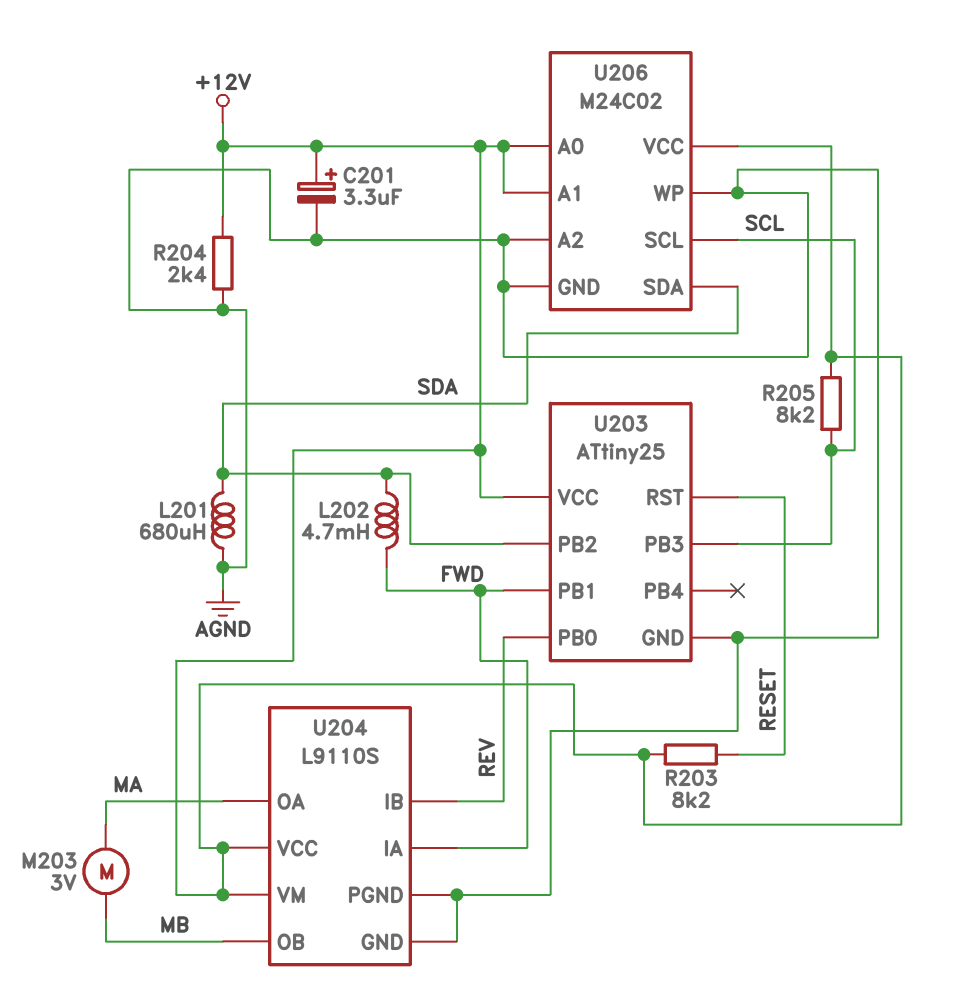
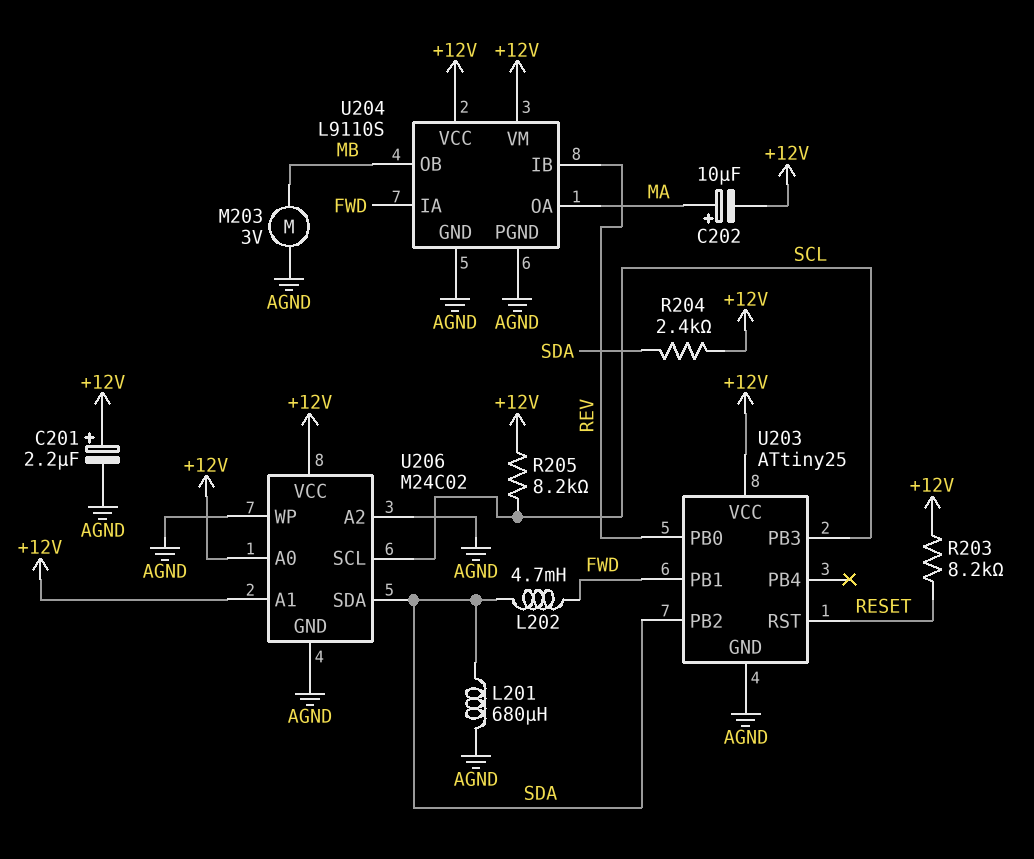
C201: 3.3uF (plus +12V, minus AGND) -> 2.2uF (plus +12V, minus AGND)
C202: none -> 10uF (plus MA, minus +12V)
M203: motor 3V (MA, MB) -> motor 3V (AGND, MB)
R204: 2.4k (+12V, AGND) -> 2.4k (+12V, SDA)

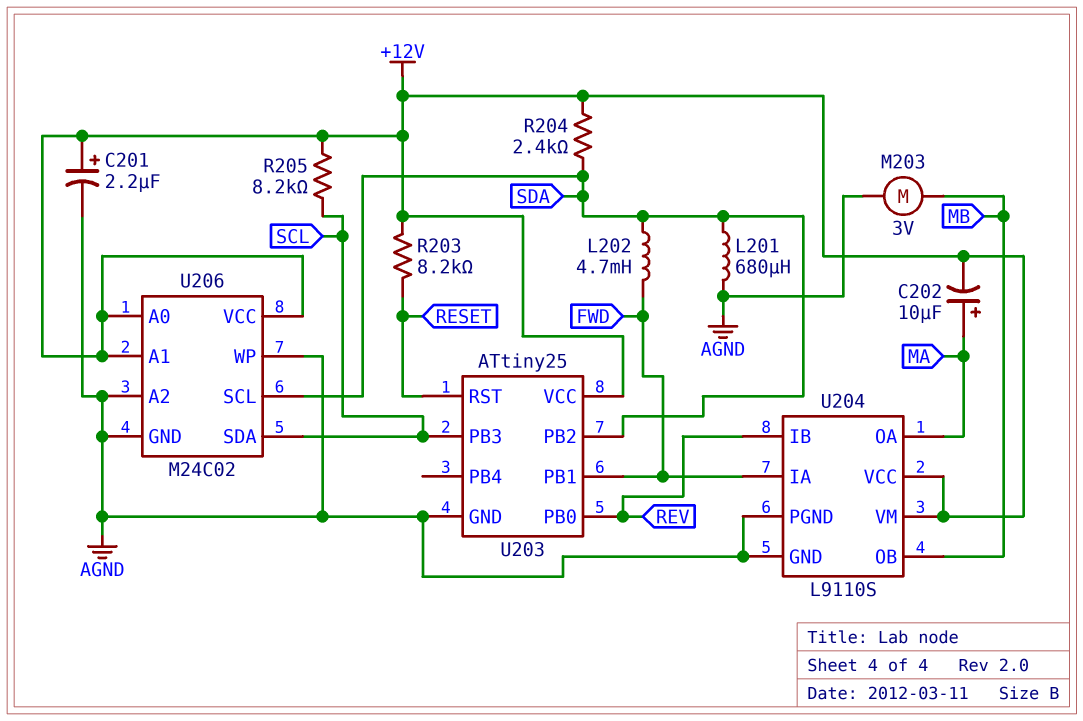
U206 pin SCL: SCL -> SDA
U206 pin SDA: SDA -> SCL

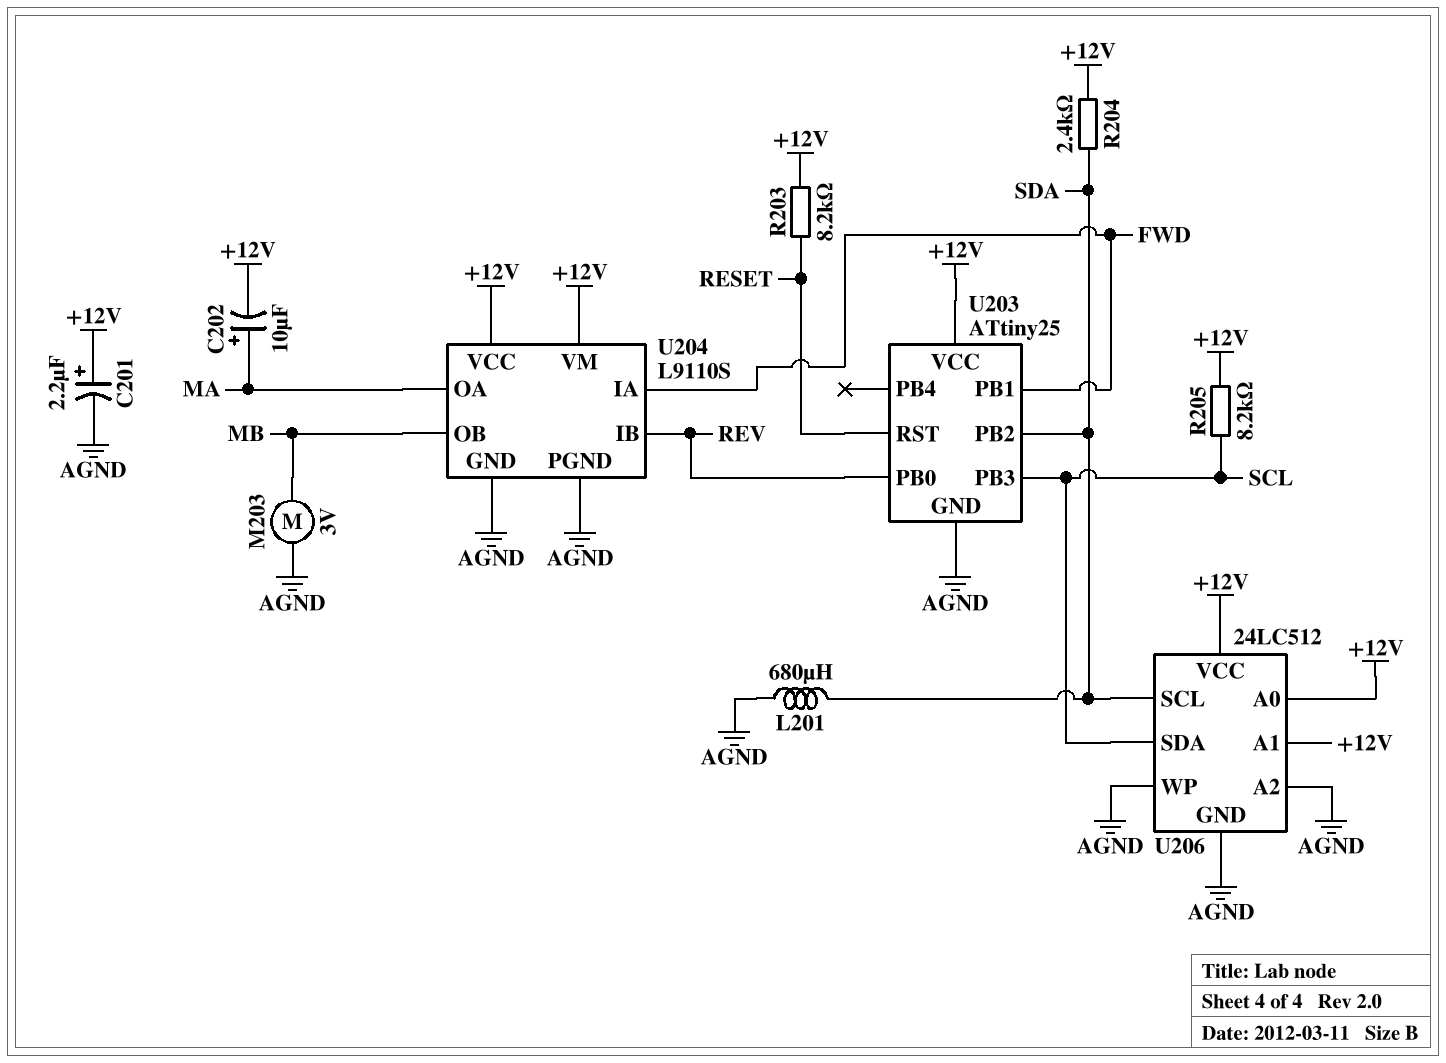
L202: 4.7mH (FWD, SDA) -> none
U206: M24C02 -> 24LC512

